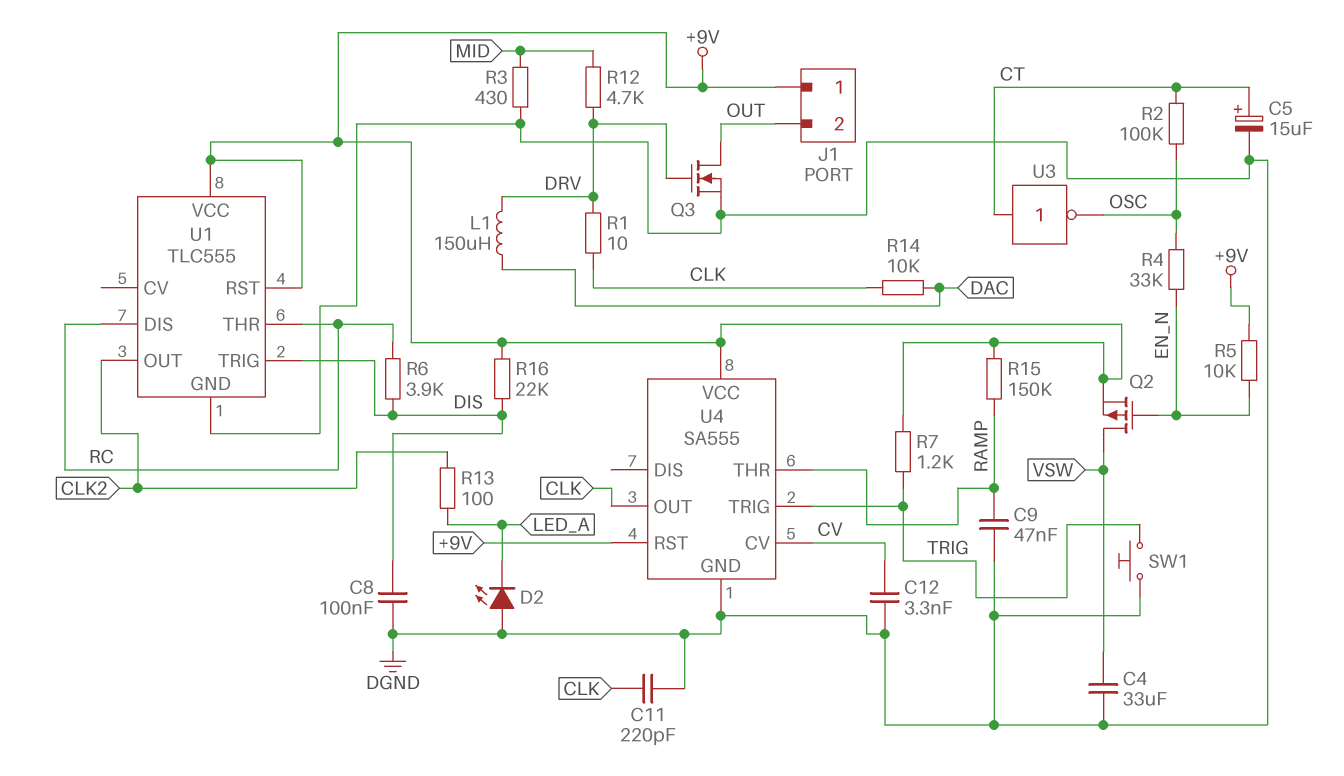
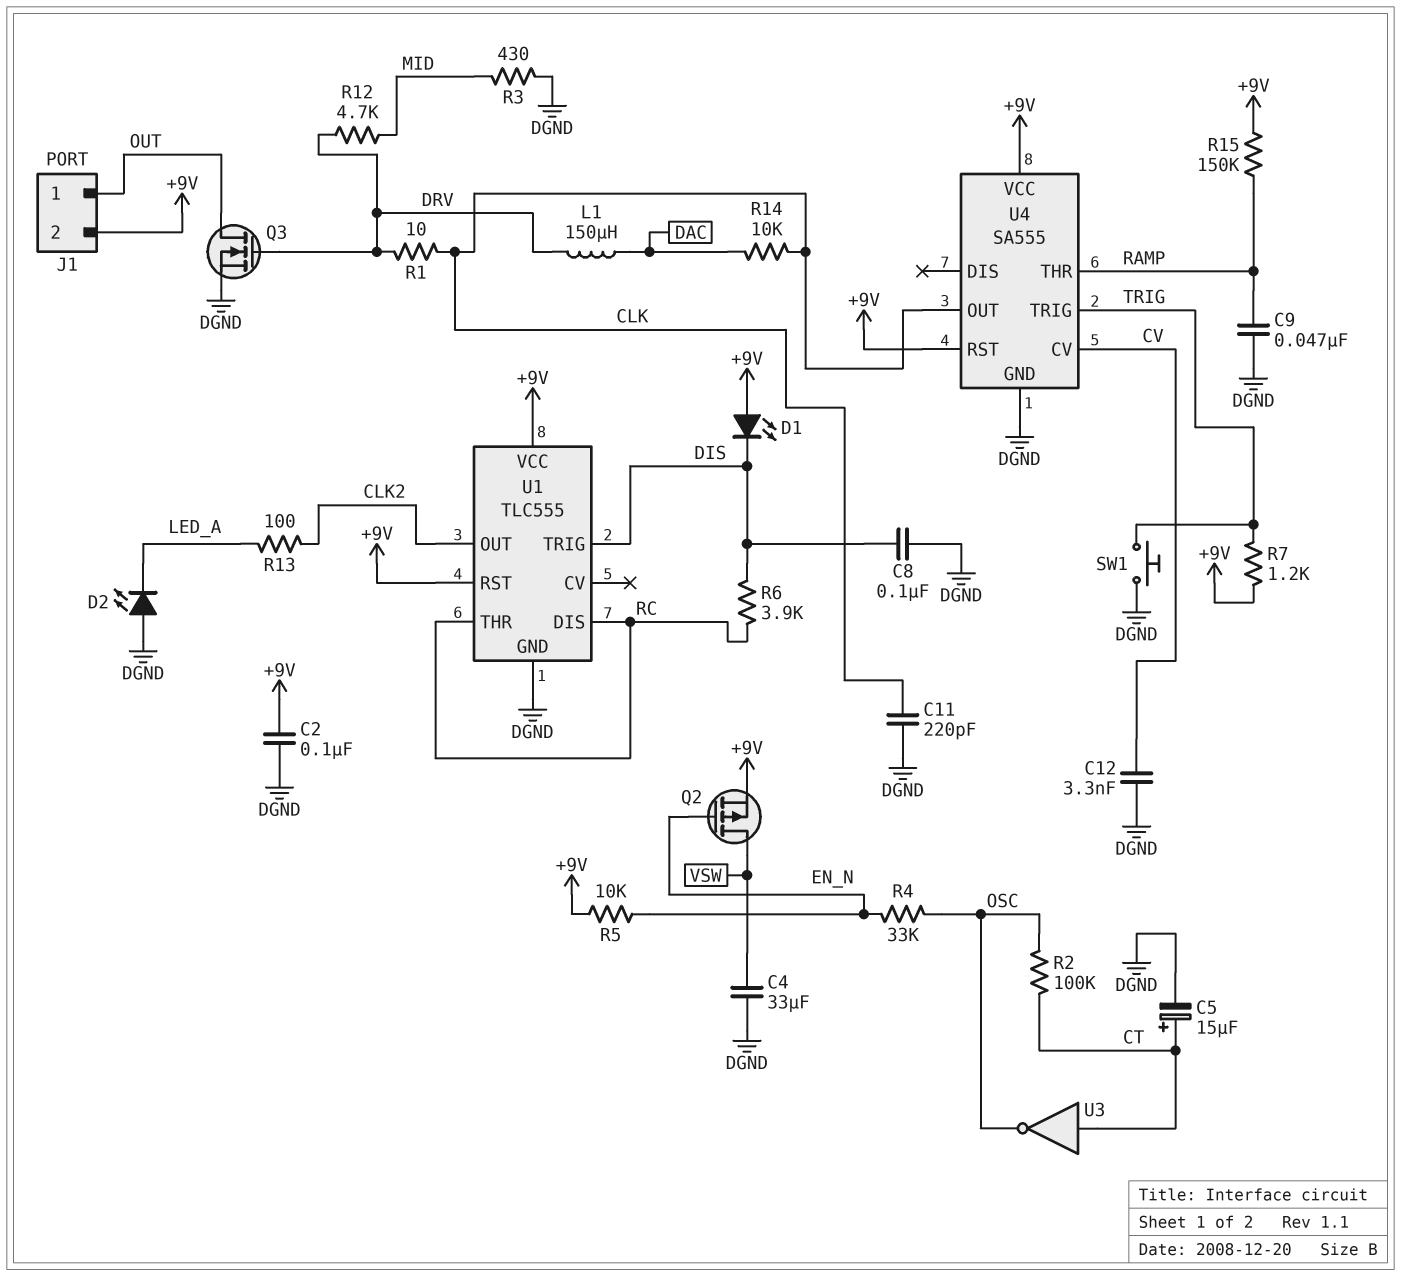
C2: none -> 100nF (+9V, DGND)
D1: none -> LED (A +9V, K DIS)
J1 pin 1: +9V -> OUT
J1 pin 2: OUT -> +9V
R16: 22k (+9V, DIS) -> none

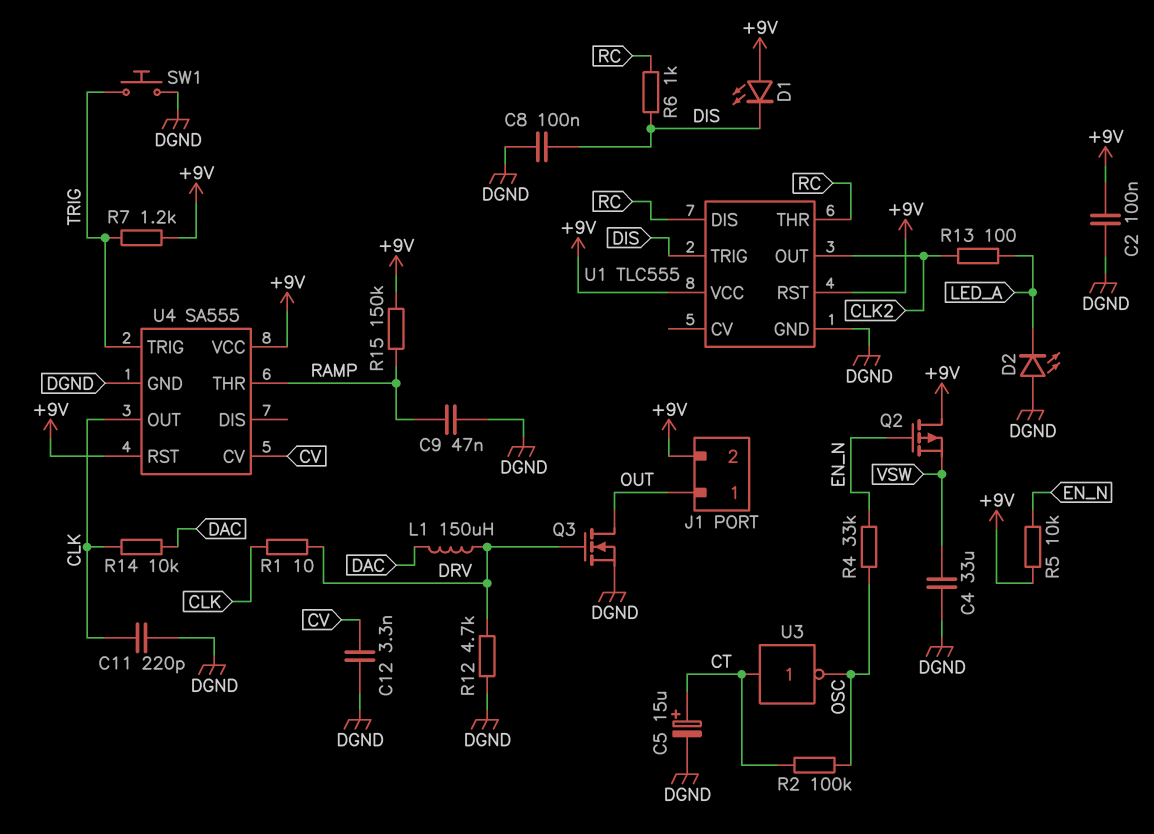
Q2: PMOS (G EN_N, D VSW, S +9V) -> PMOS (G EN_N, D +9V, S VSW)
R3: 430 (DGND, MID) -> none
R6: 3.9k (DIS, RC) -> 1k (DIS, RC)
R12: 4.7k (DRV, MID) -> 4.7k (DGND, DRV)

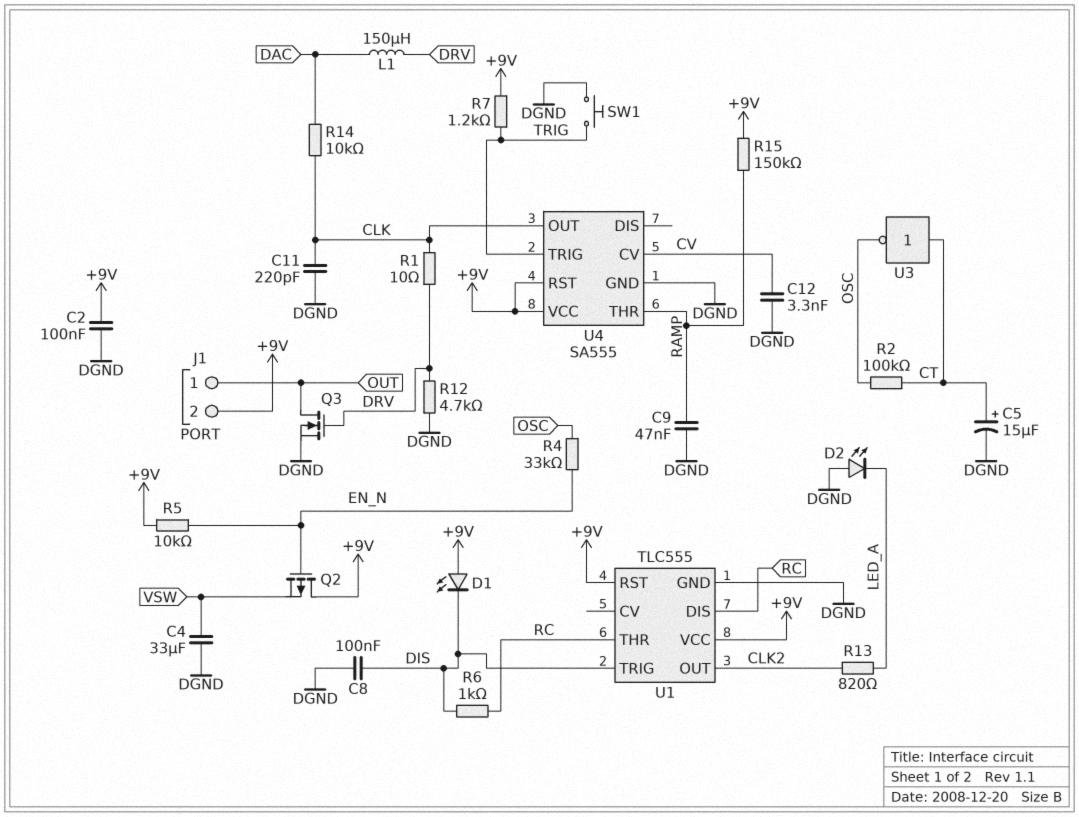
R13: 100 (CLK2, LED_A) -> 820 (CLK2, LED_A)

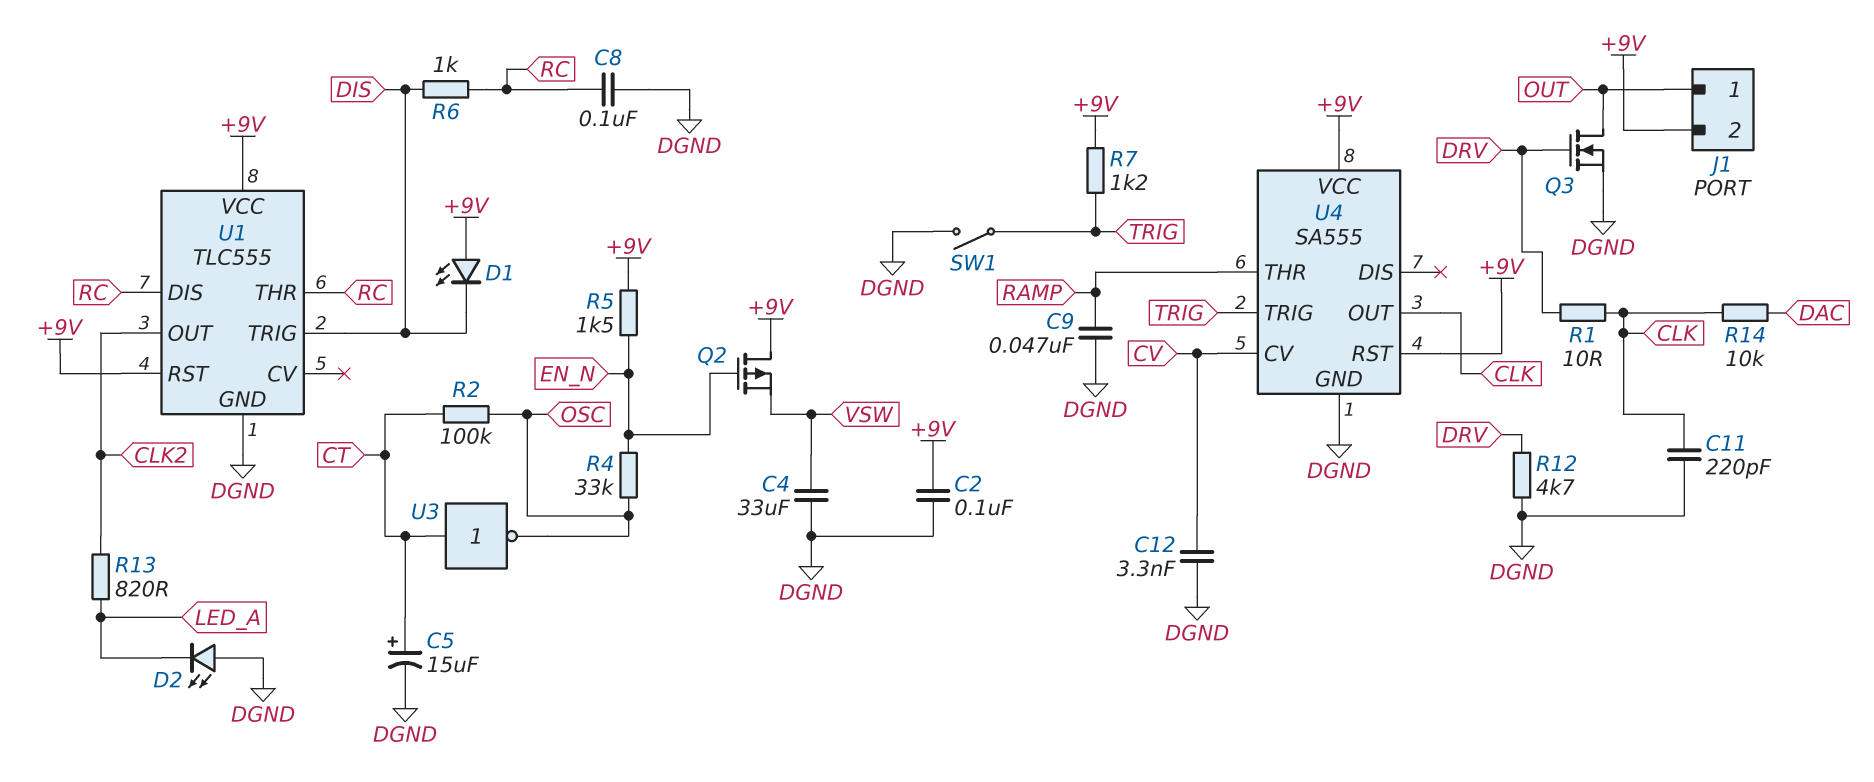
C8: 100nF (DGND, DIS) -> 100nF (DGND, RC)
L1: 150uH (DAC, DRV) -> none
R5: 10k (+9V, EN_N) -> 1.5k (+9V, EN_N)
R15: 150k (+9V, RAMP) -> none
SW1: button (DGND, TRIG) -> switch (DGND, TRIG)

